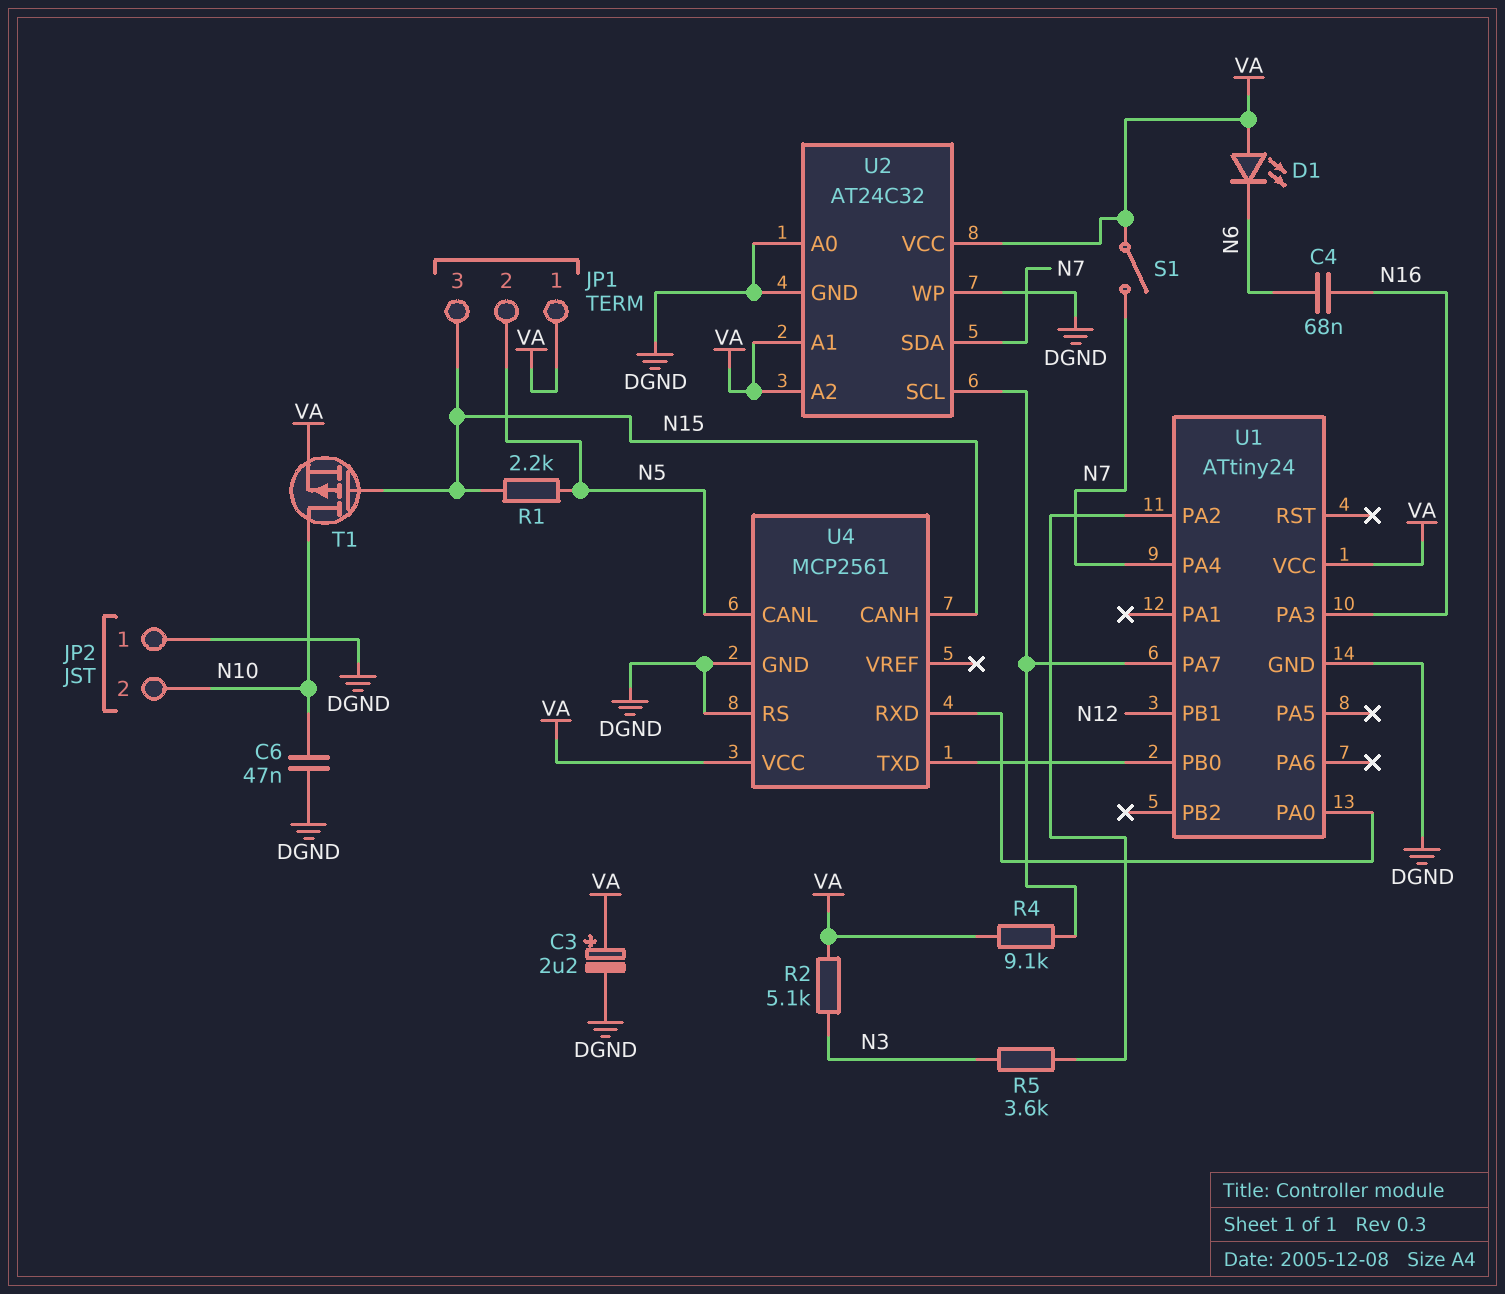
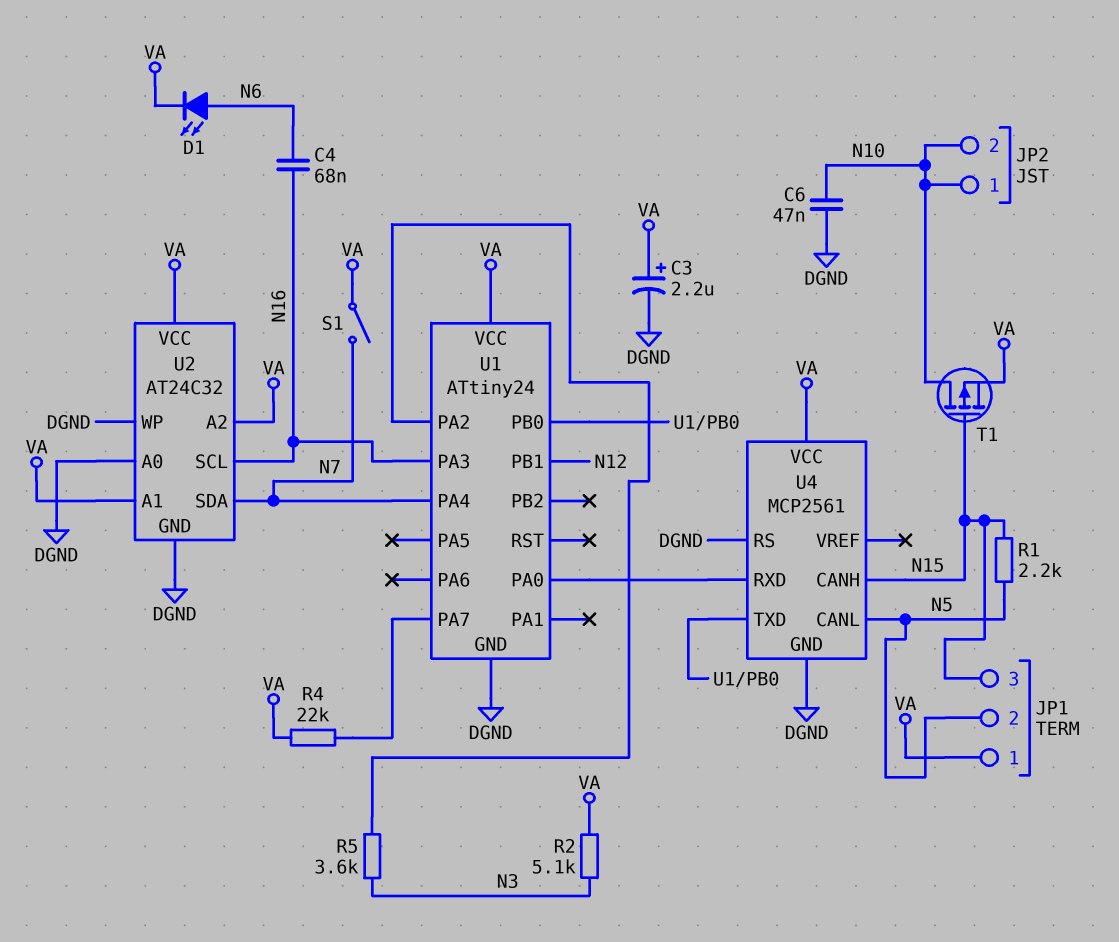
D1: LED (A VA, K N6) -> LED (A N6, K VA)
JP2 pin 1: DGND -> N10
R4: 9.1k (U1/PA7, VA) -> 22k (U1/PA7, VA)
U2 pin SCL: U1/PA7 -> N16

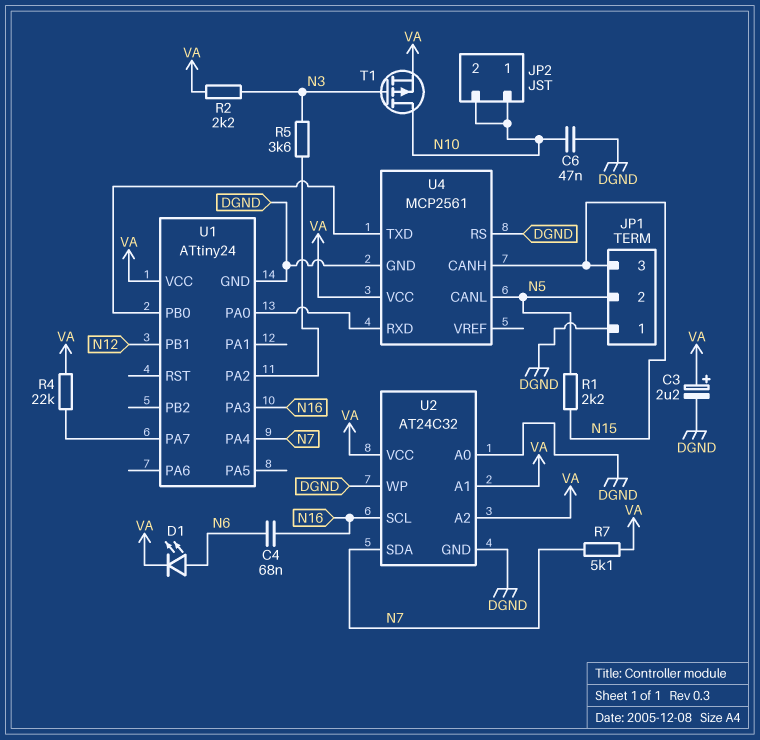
JP1 pin 1: VA -> DGND
R2: 5.1k (N3, VA) -> 2.2k (N3, VA)
R7: none -> 5.1k (N7, VA)
S1: switch (N7, VA) -> none
T1: PMOS (G N15, D N10, S VA) -> PMOS (G N3, D N10, S VA)

